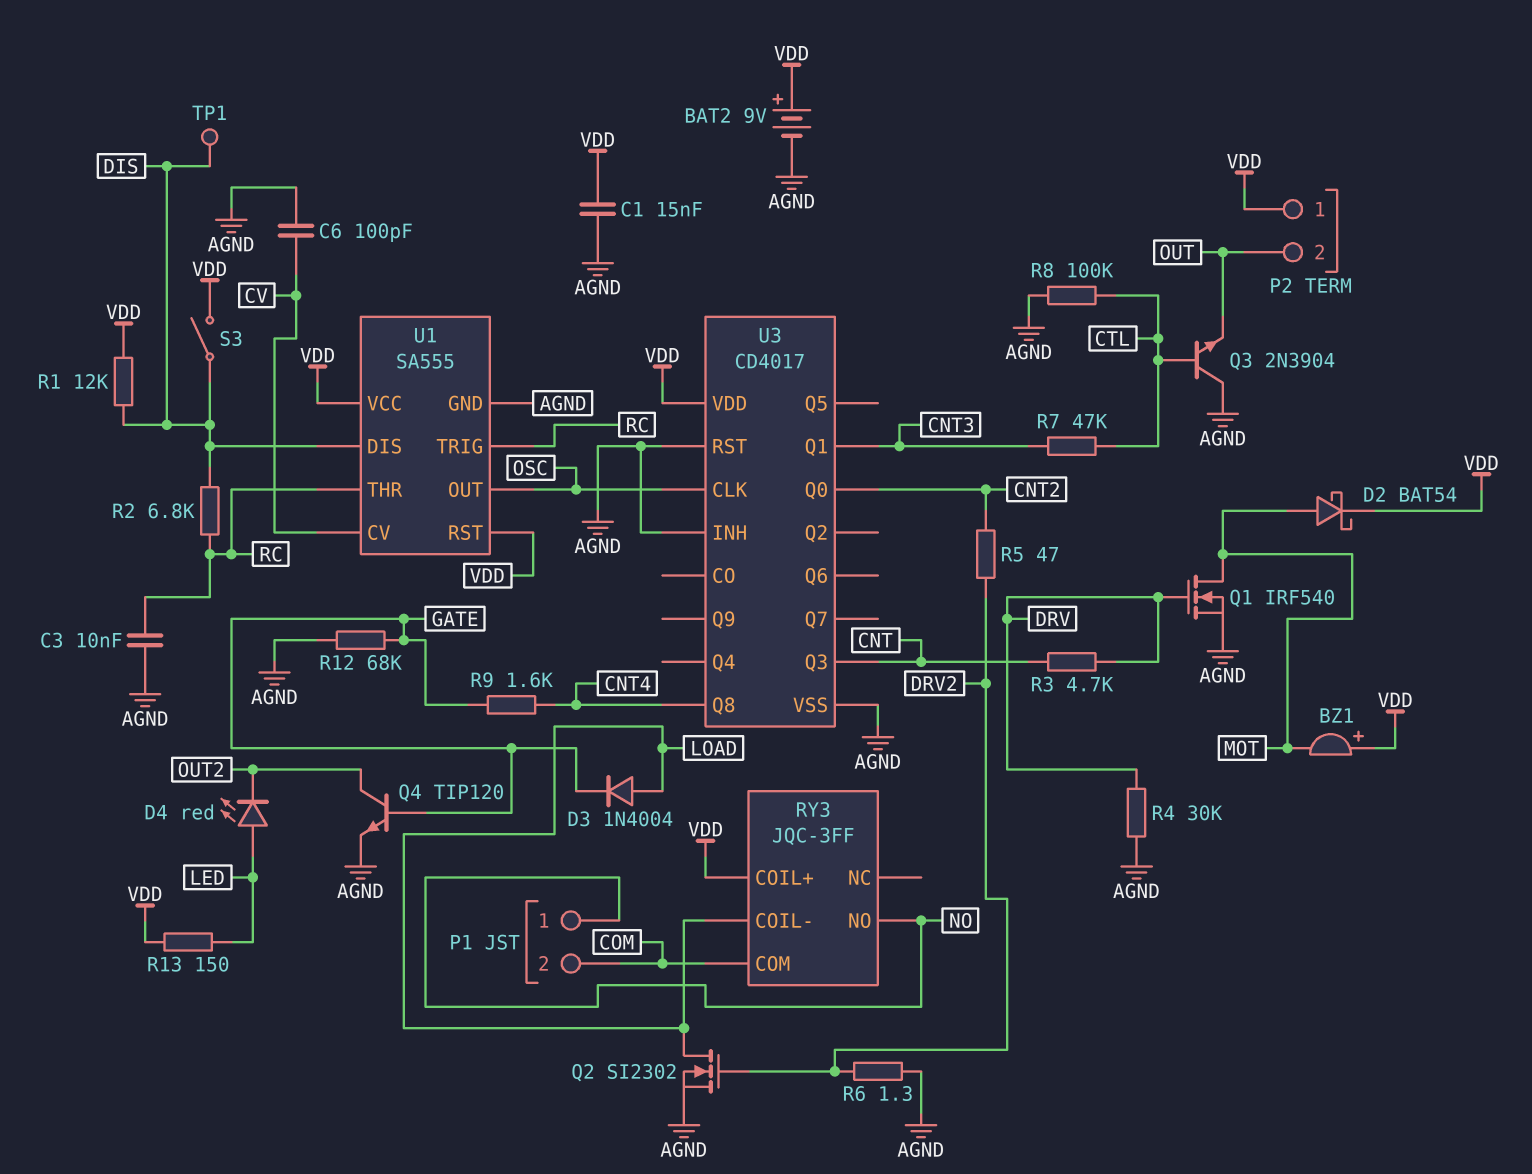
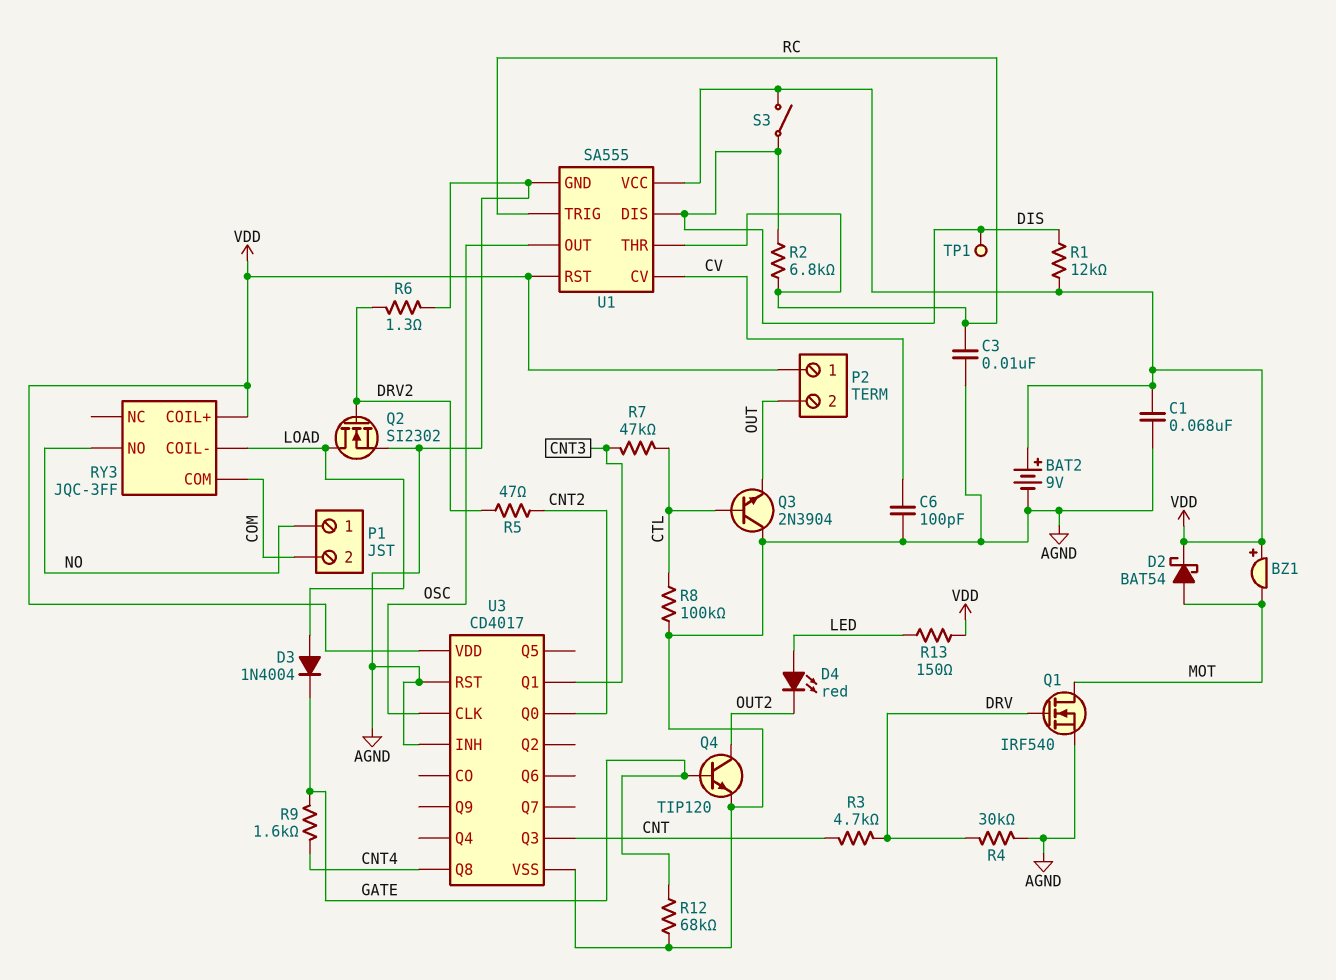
C1: 15nF (AGND, VDD) -> 68nF (AGND, VDD)

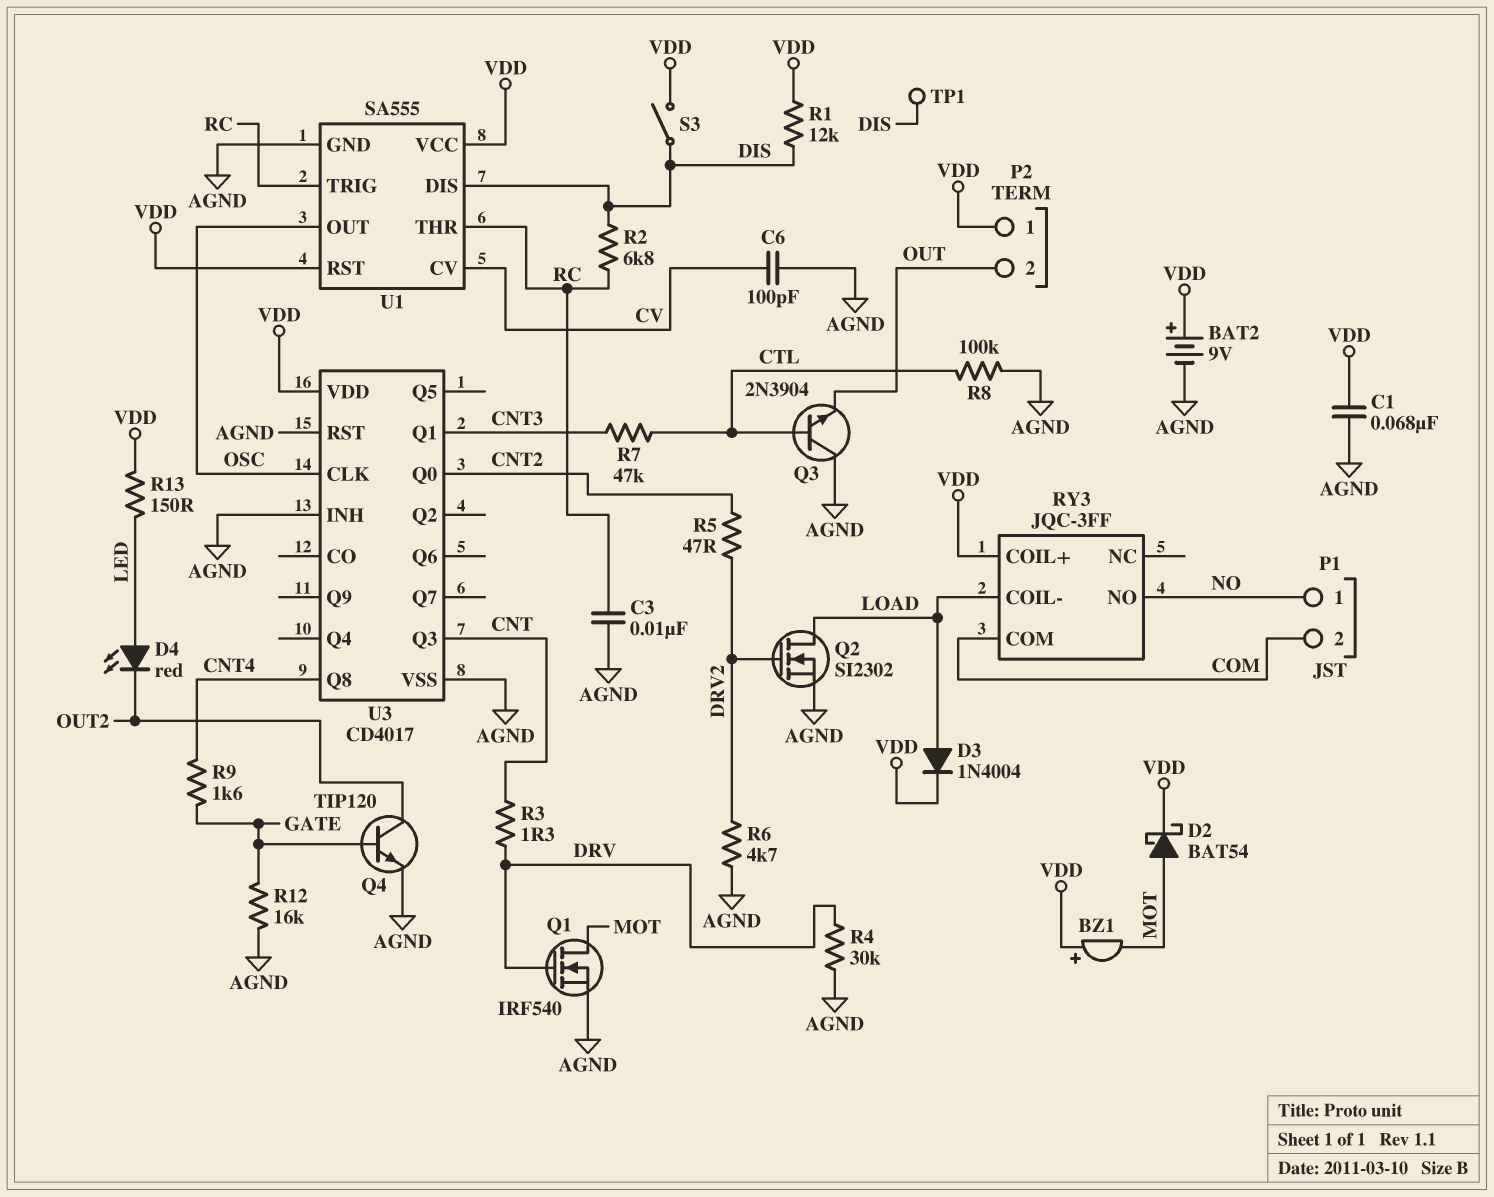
D3: diode 1N4004 (A LOAD, K GATE) -> diode 1N4004 (A LOAD, K VDD)
R3: 4.7k (CNT, DRV) -> 1.3 (CNT, DRV)
R6: 1.3 (AGND, DRV2) -> 4.7k (AGND, DRV2)
R12: 68k (AGND, GATE) -> 16k (AGND, GATE)

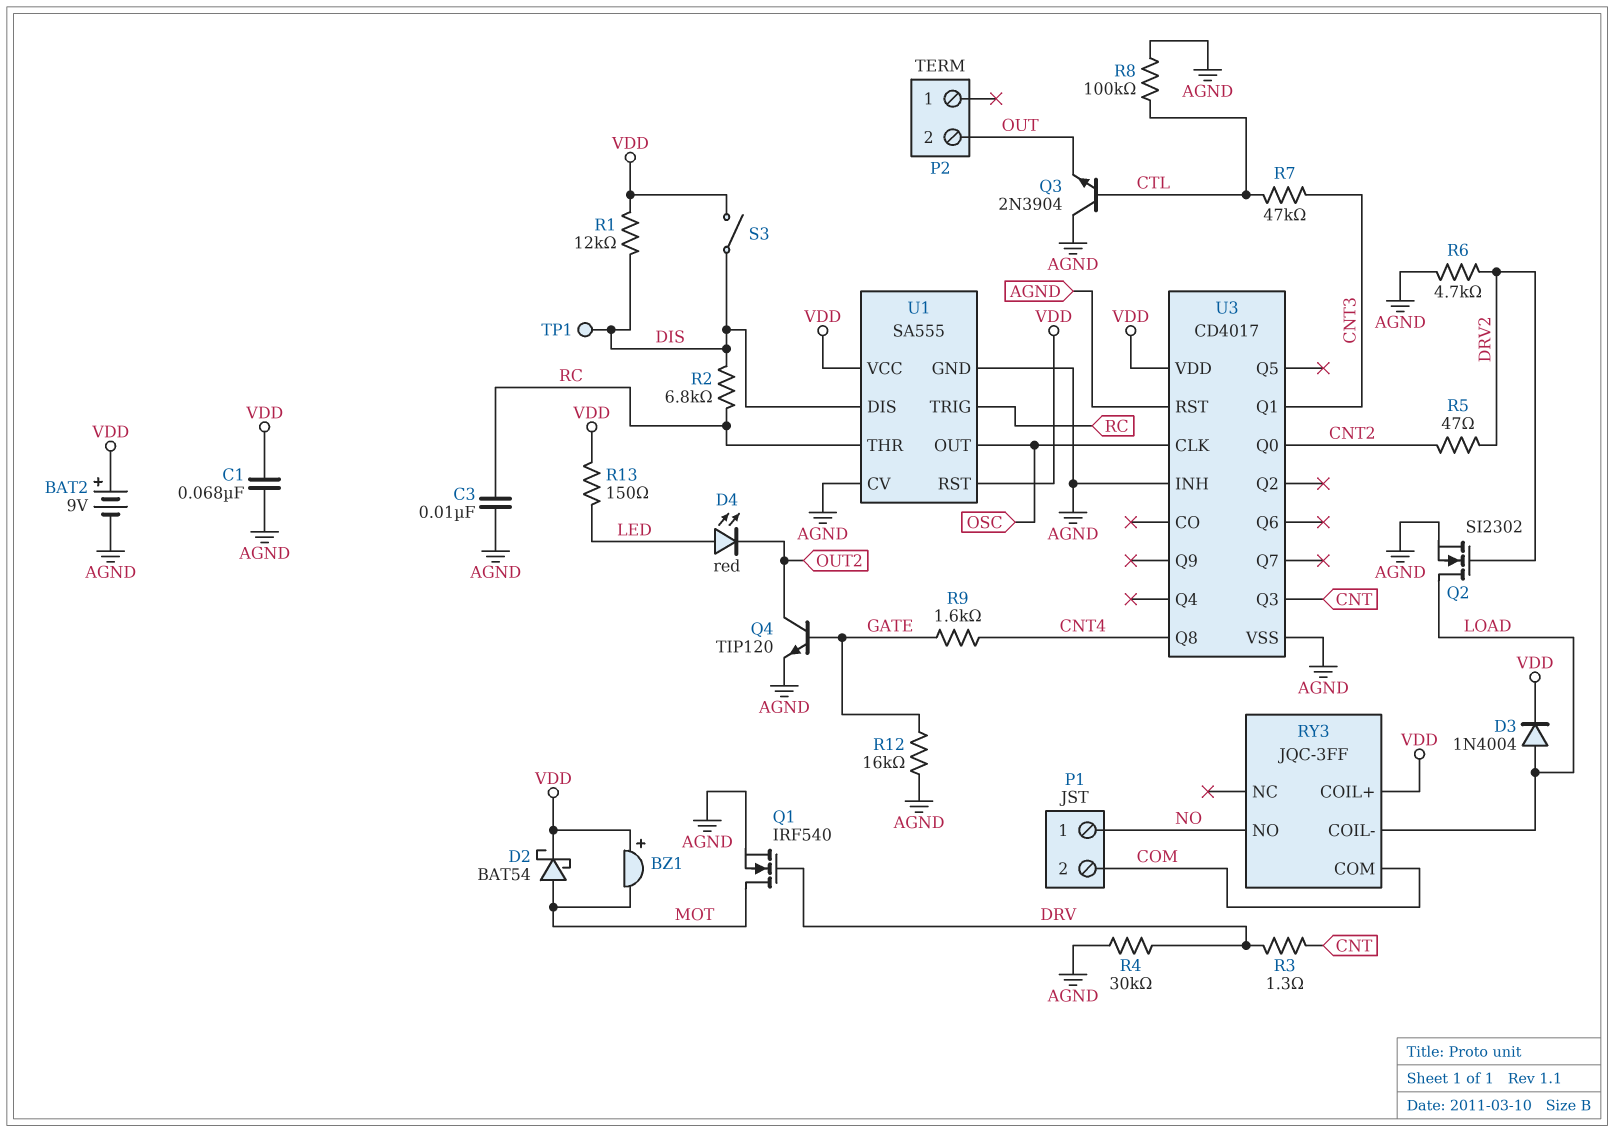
C6: 100pF (AGND, CV) -> none
P2 pin 1: VDD -> none
U1 pin CV: CV -> AGND

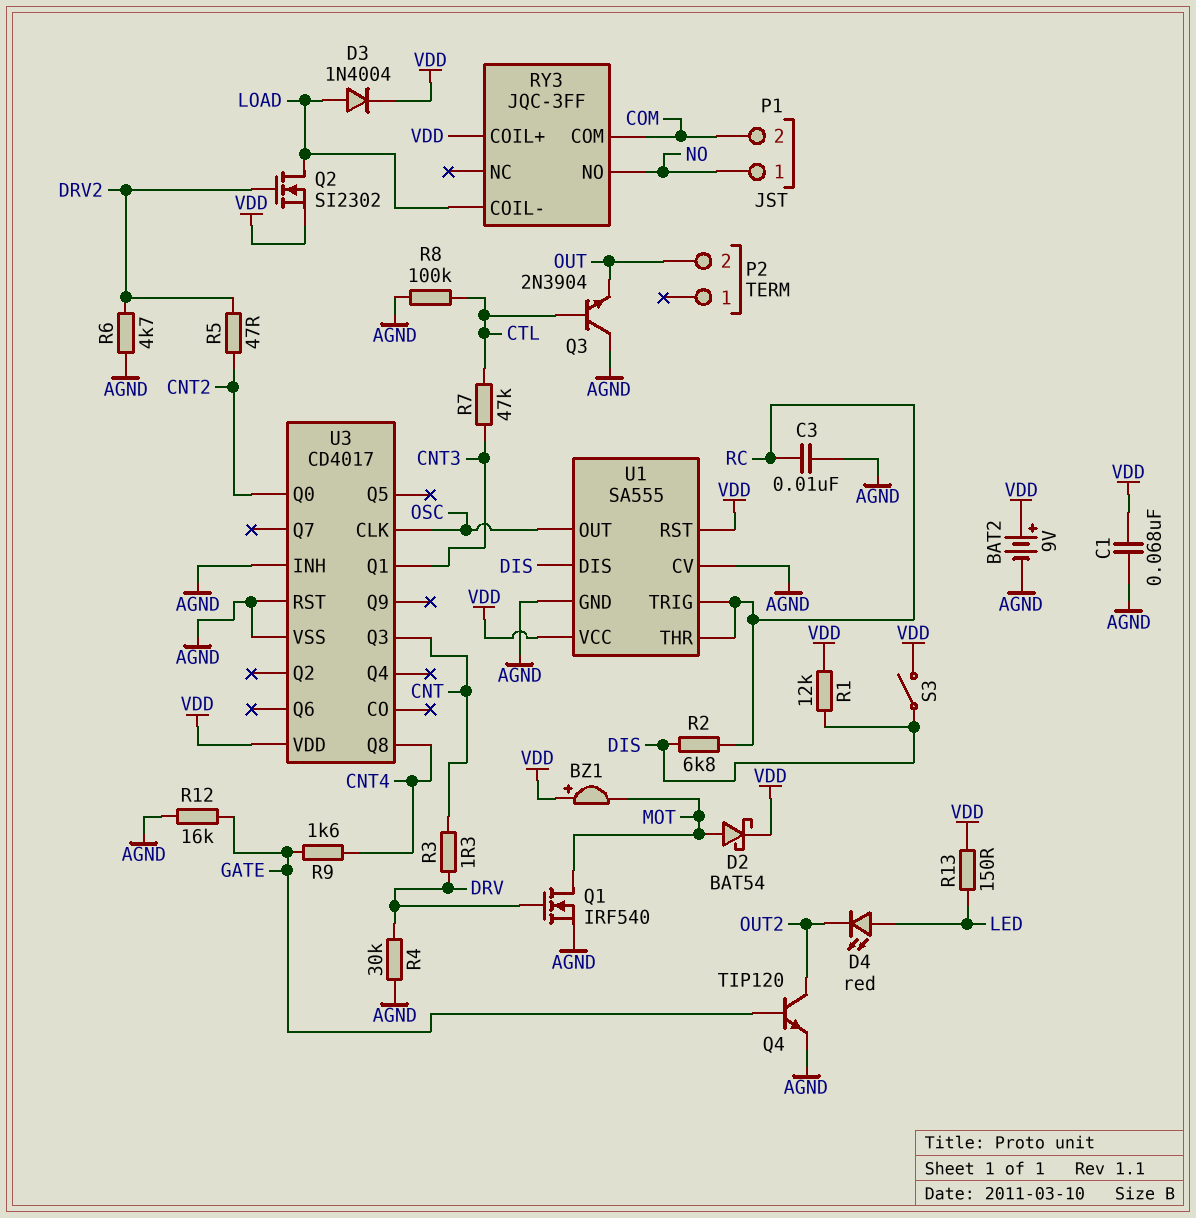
Q2: NMOS SI2302 (G DRV2, D LOAD, S AGND) -> NMOS SI2302 (G DRV2, D LOAD, S VDD)
TP1: test point (DIS) -> none

